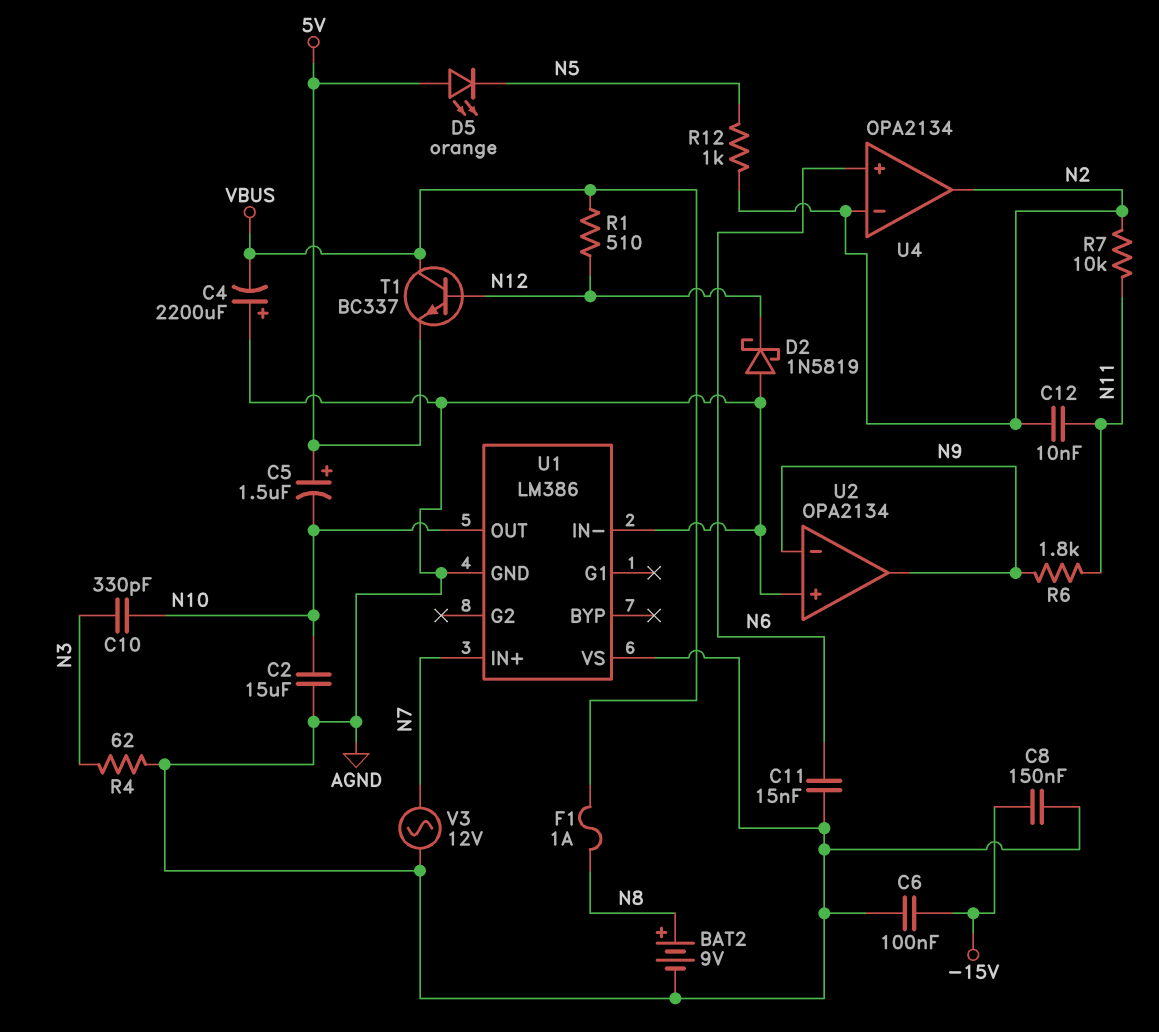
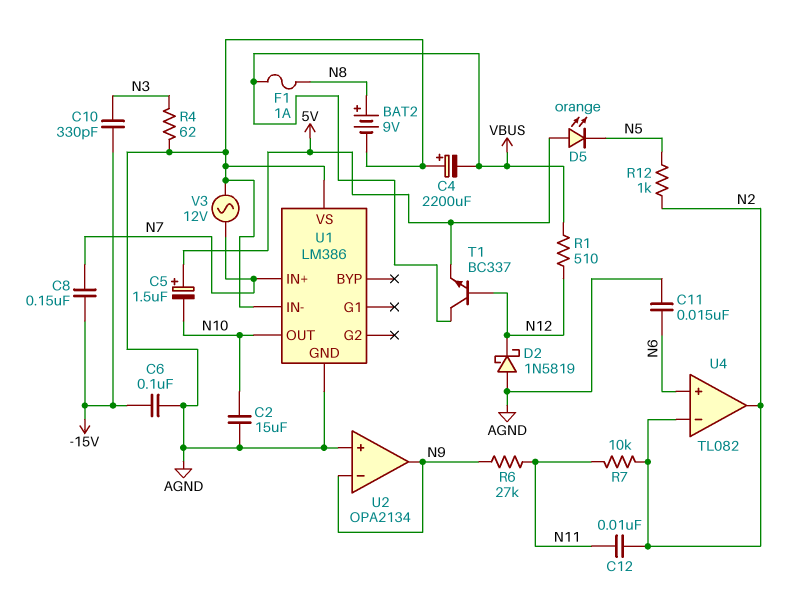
C8: 150nF (-15V, AGND) -> 150nF (-15V, N7)
C10: 330pF (N3, N10) -> 330pF (-15V, N3)
R6: 1.8k (N9, N11) -> 27k (N9, N11)
U4: OPA2134 -> TL082

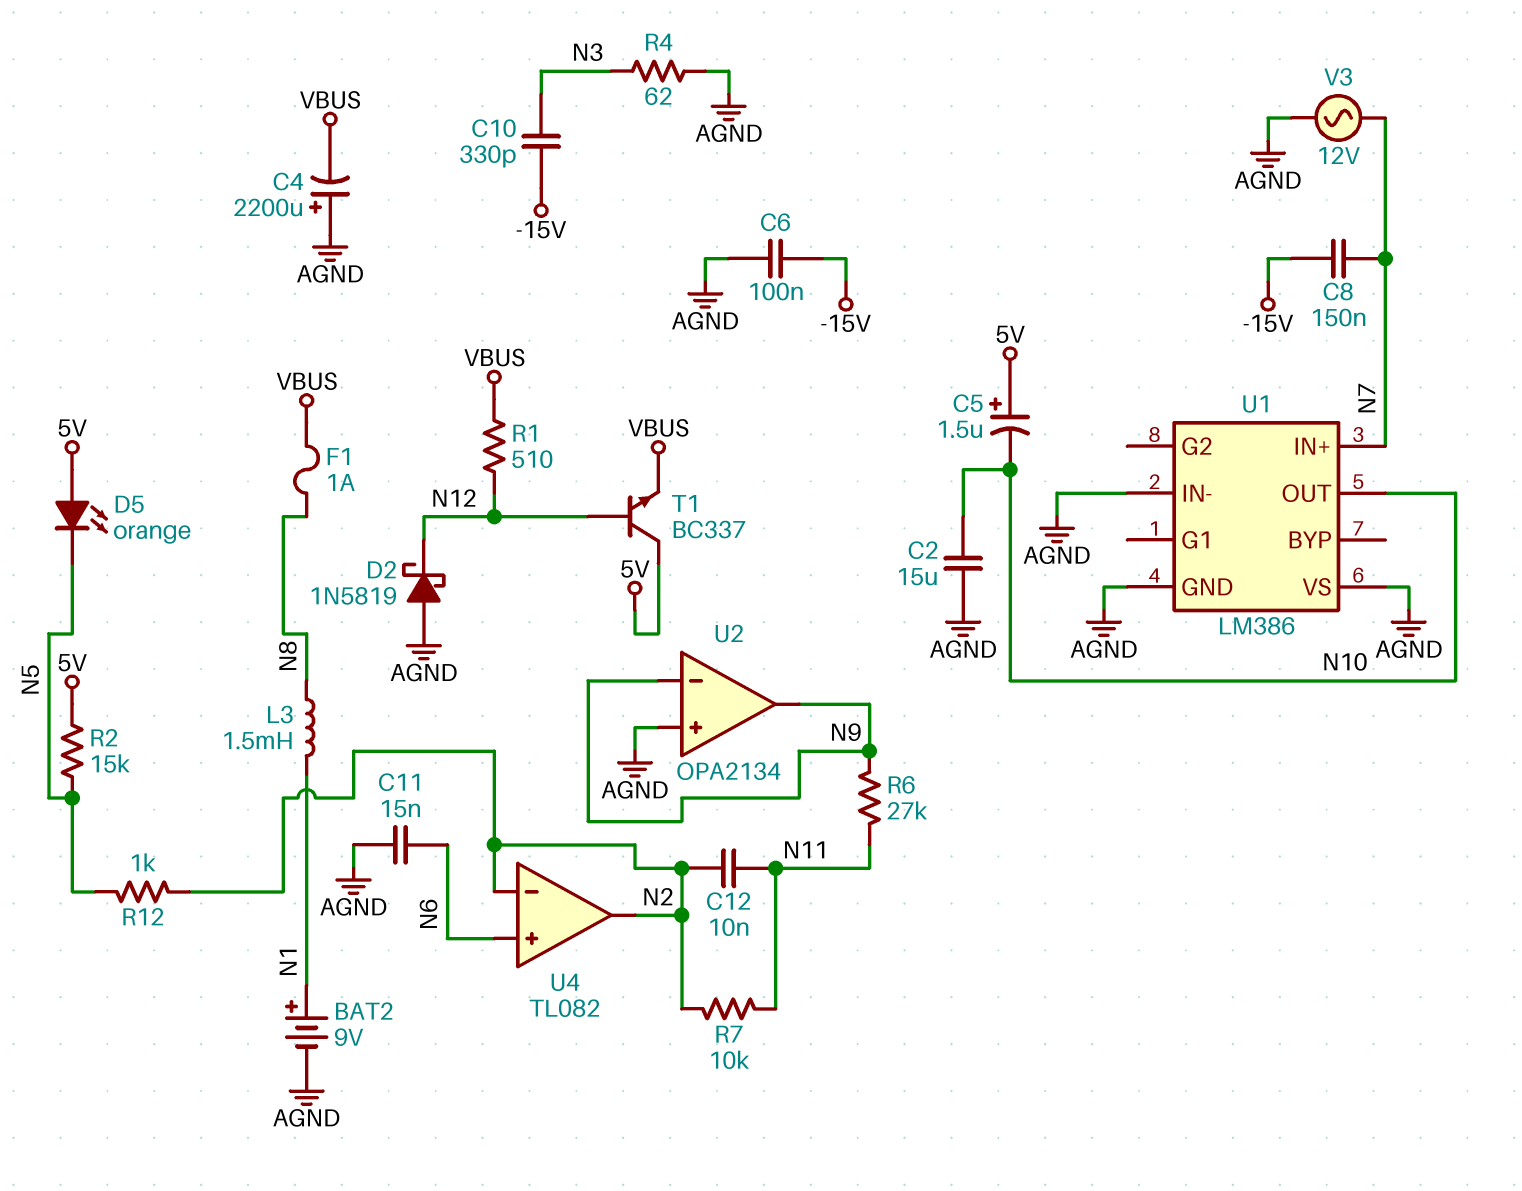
BAT2: 9V (plus N8, minus AGND) -> 9V (plus N1, minus AGND)
L3: none -> 1.5mH (N1, N8)
R2: none -> 15k (5V, N5)
T1: NPN BC337 (B N12, C VBUS, E 5V) -> NPN BC337 (B N12, C 5V, E VBUS)

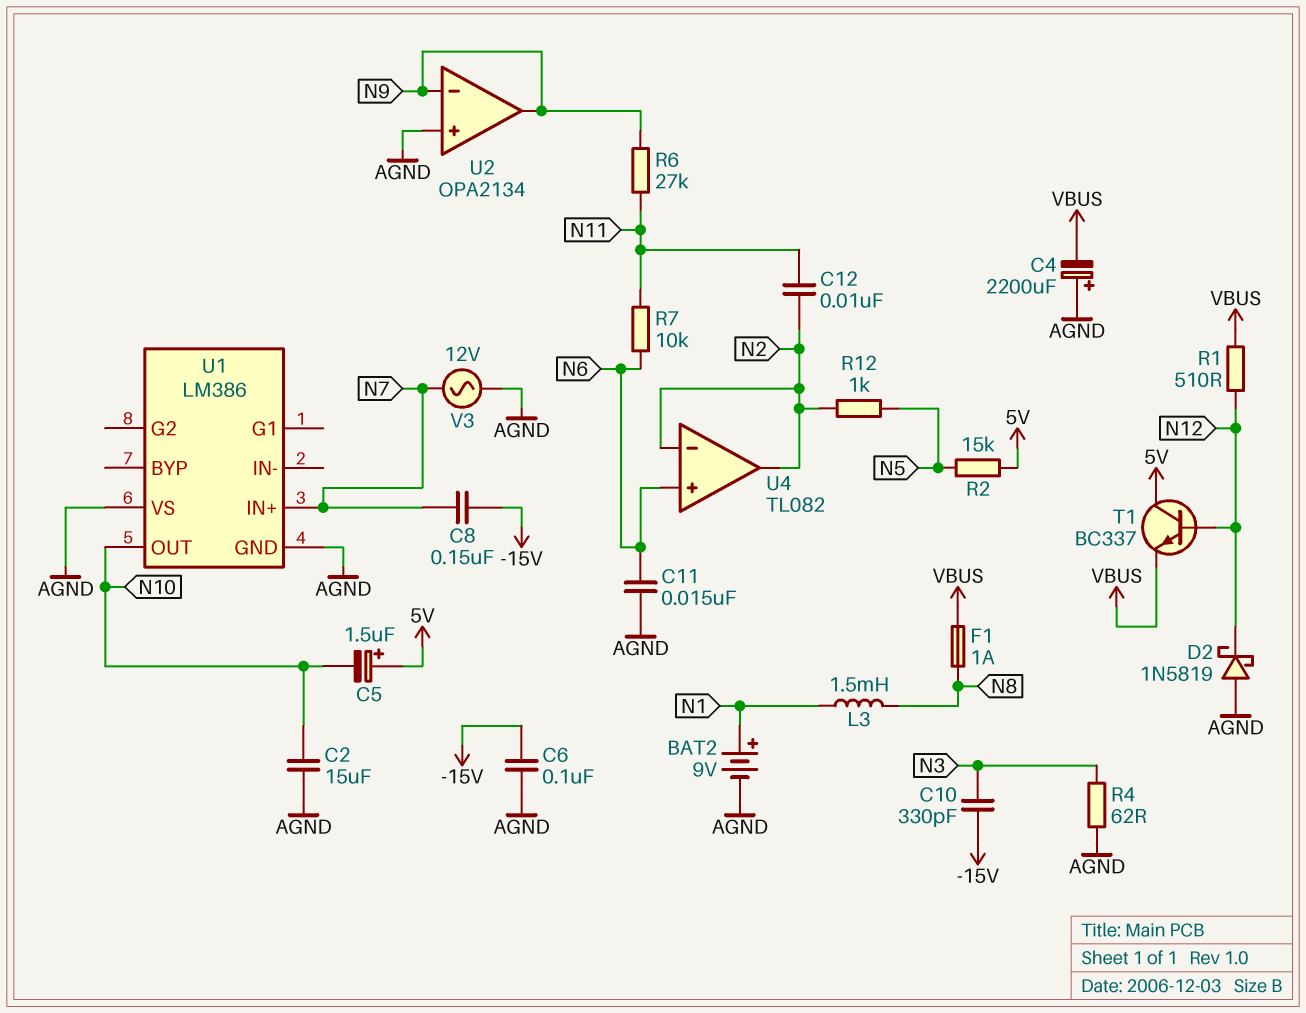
D5: LED orange (A 5V, K N5) -> none
R7: 10k (N2, N11) -> 10k (N6, N11)
U1 pin IN-: AGND -> none

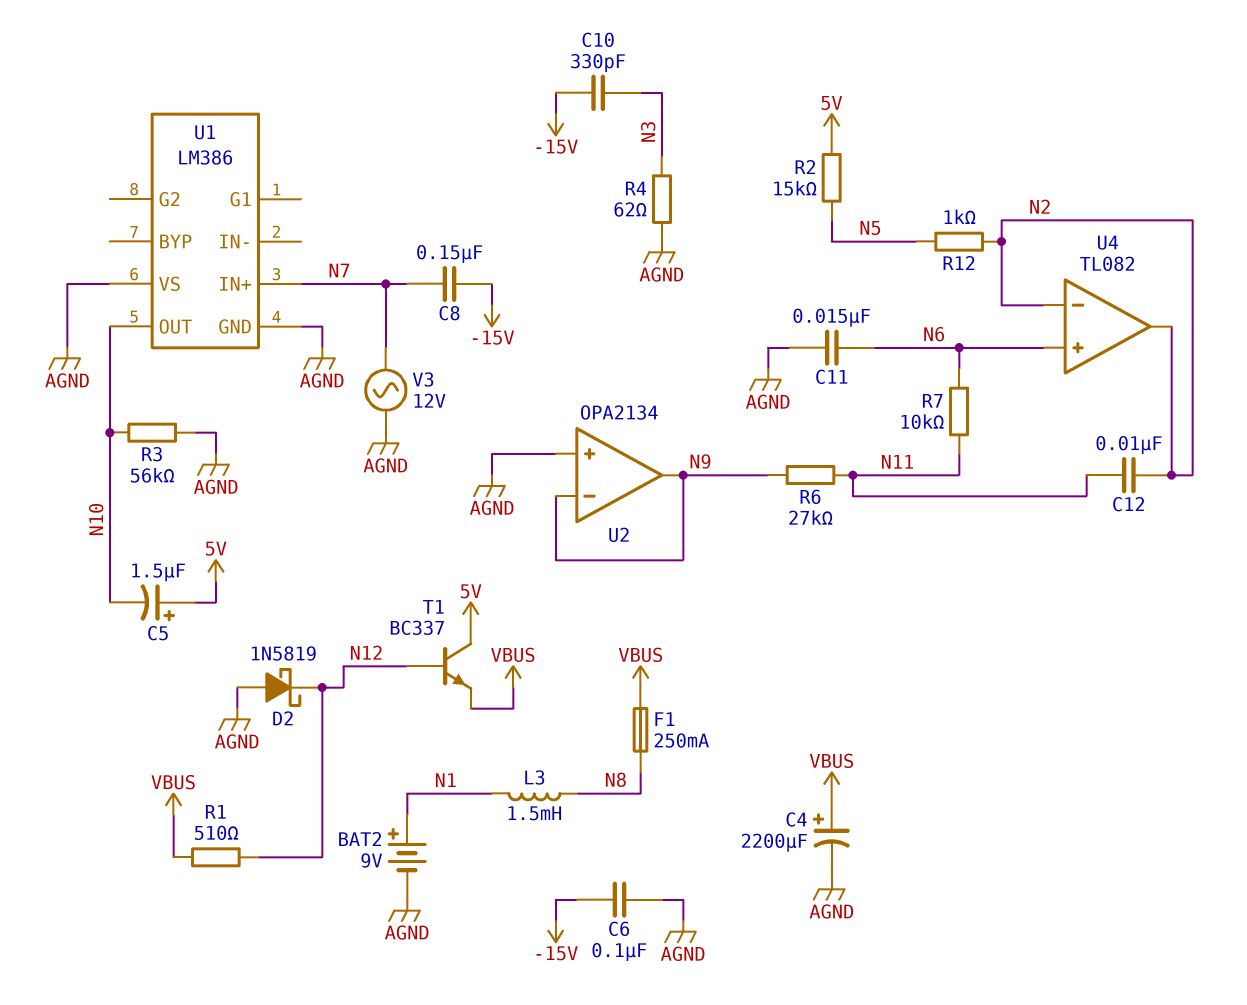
C2: 15uF (AGND, N10) -> none
C4: 2200uF (plus AGND, minus VBUS) -> 2200uF (plus VBUS, minus AGND)
F1: 1A (N8, VBUS) -> 250mA (N8, VBUS)
R3: none -> 56k (AGND, N10)

